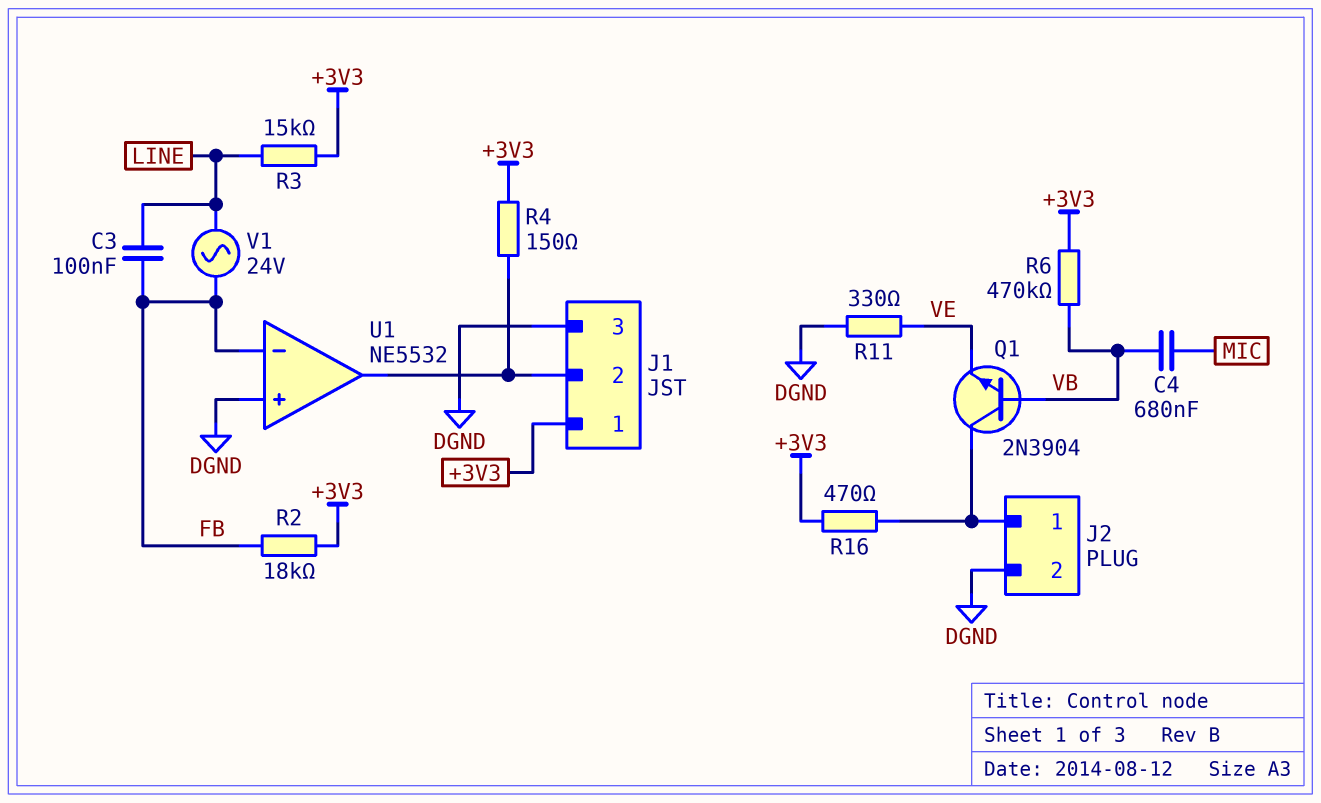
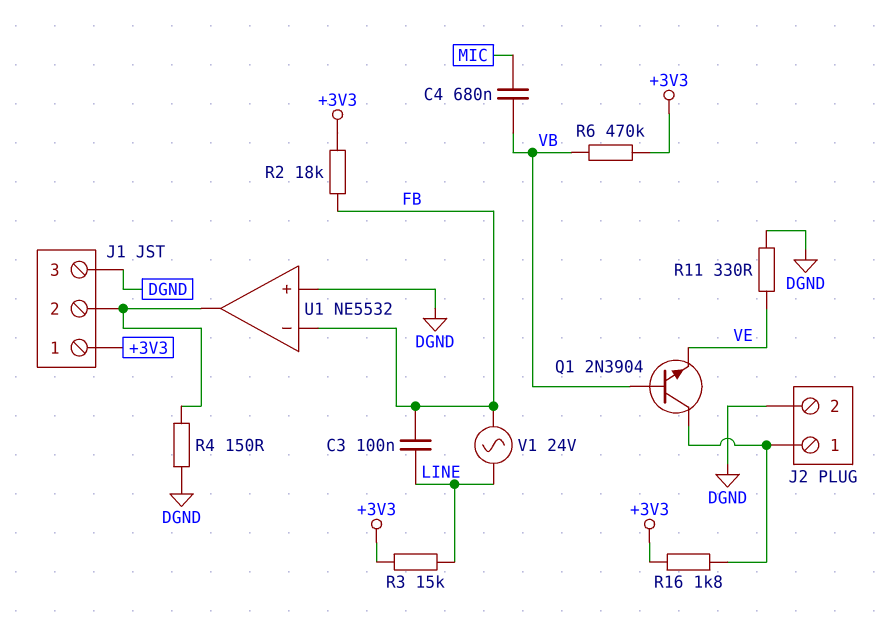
R4: 150 (+3V3, J1/2) -> 150 (DGND, J1/2)
R16: 470 (+3V3, J2/1) -> 1.8k (+3V3, J2/1)

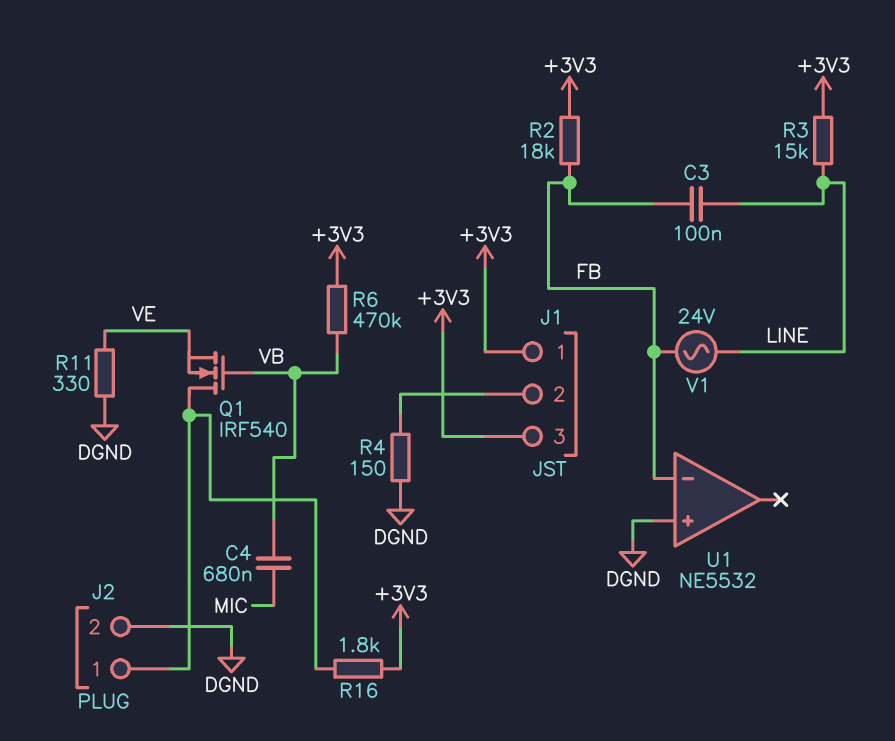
J1 pin 3: DGND -> +3V3
Q1: NPN 2N3904 (B VB, C J2/1, E VE) -> NMOS IRF540 (G VB, D J2/1, S VE)
U1 pin out: J1/2 -> none

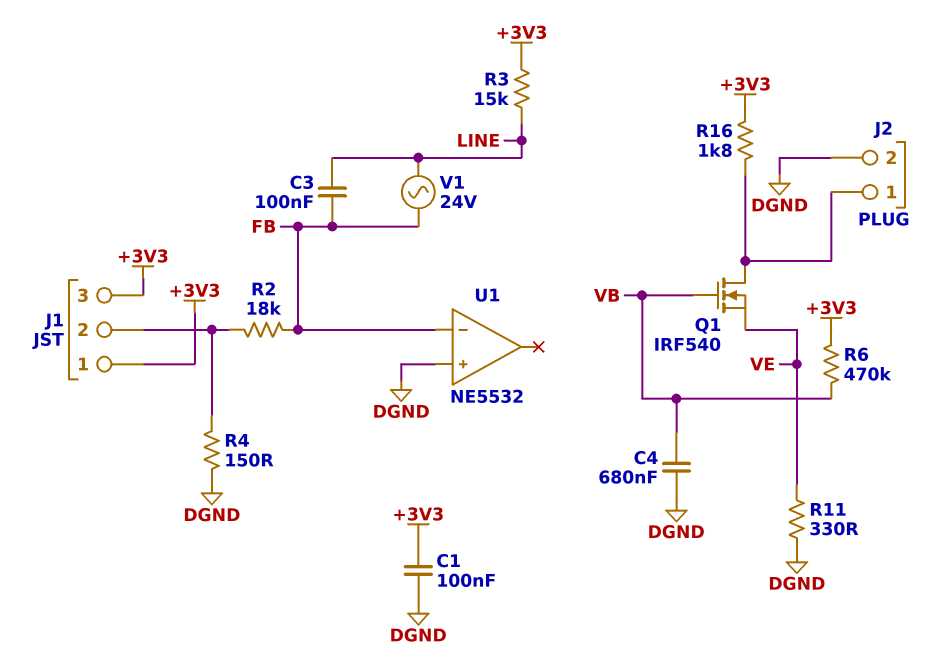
C1: none -> 100nF (+3V3, DGND)
C4: 680nF (MIC, VB) -> 680nF (DGND, VB)
R2: 18k (+3V3, FB) -> 18k (FB, J1/2)

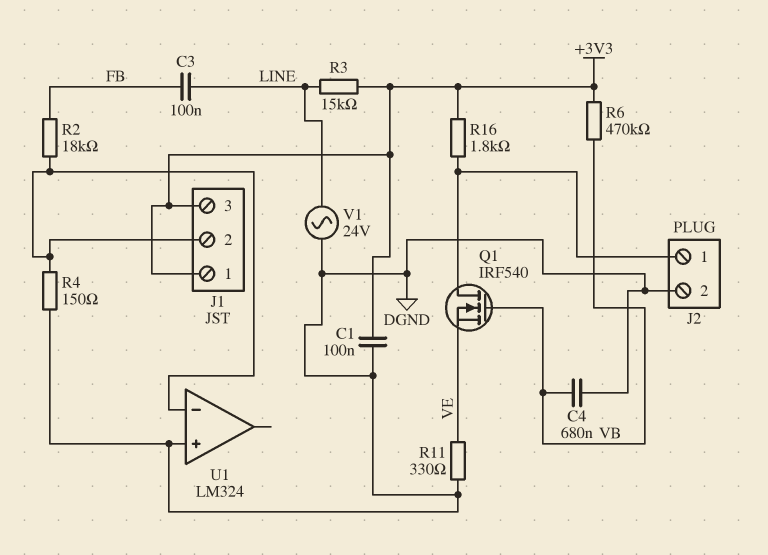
U1: NE5532 -> LM324
U1 pin in-: FB -> J1/2
V1: AC 24V (FB, LINE) -> AC 24V (DGND, LINE)

